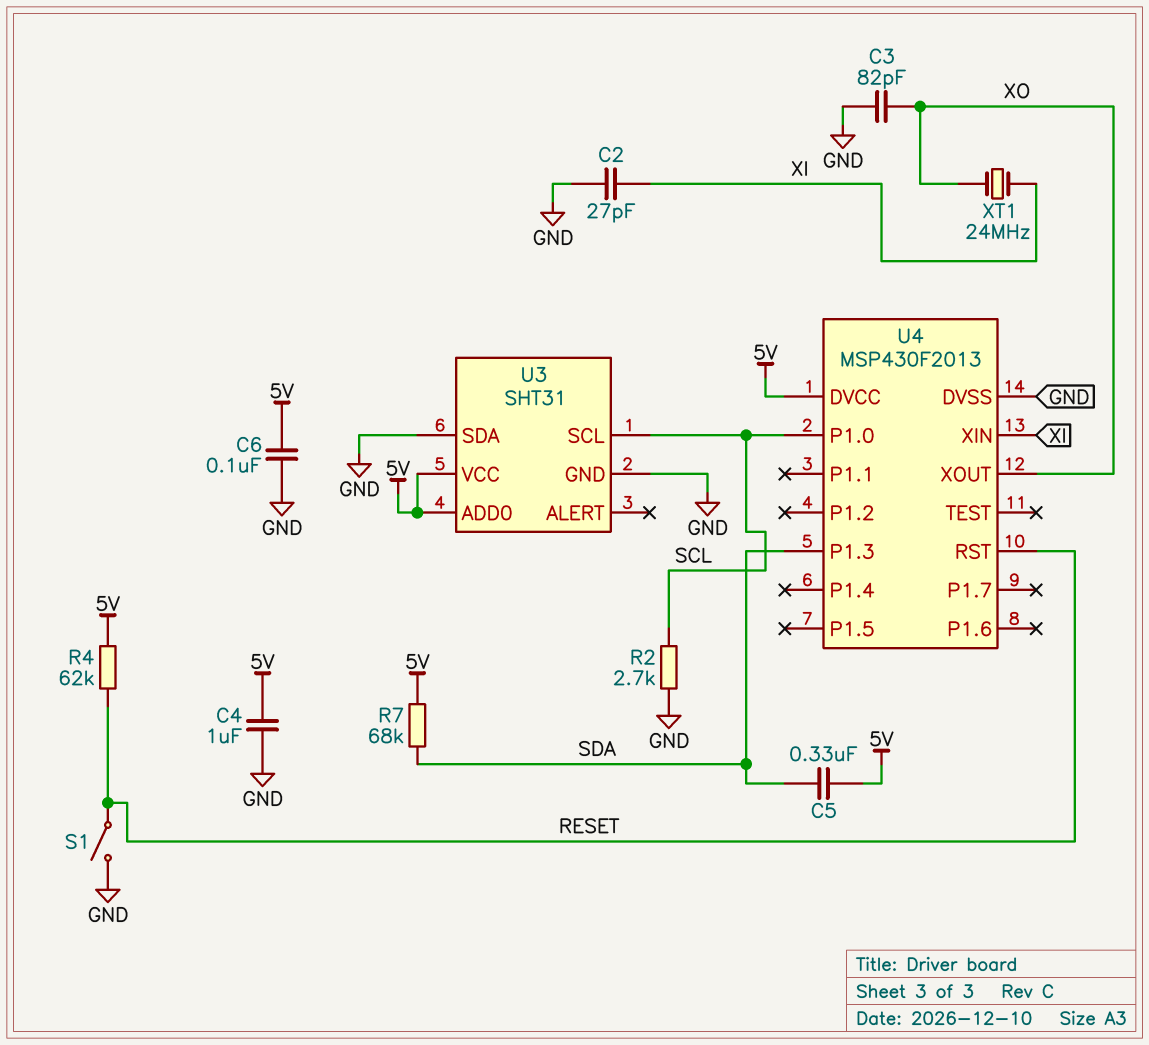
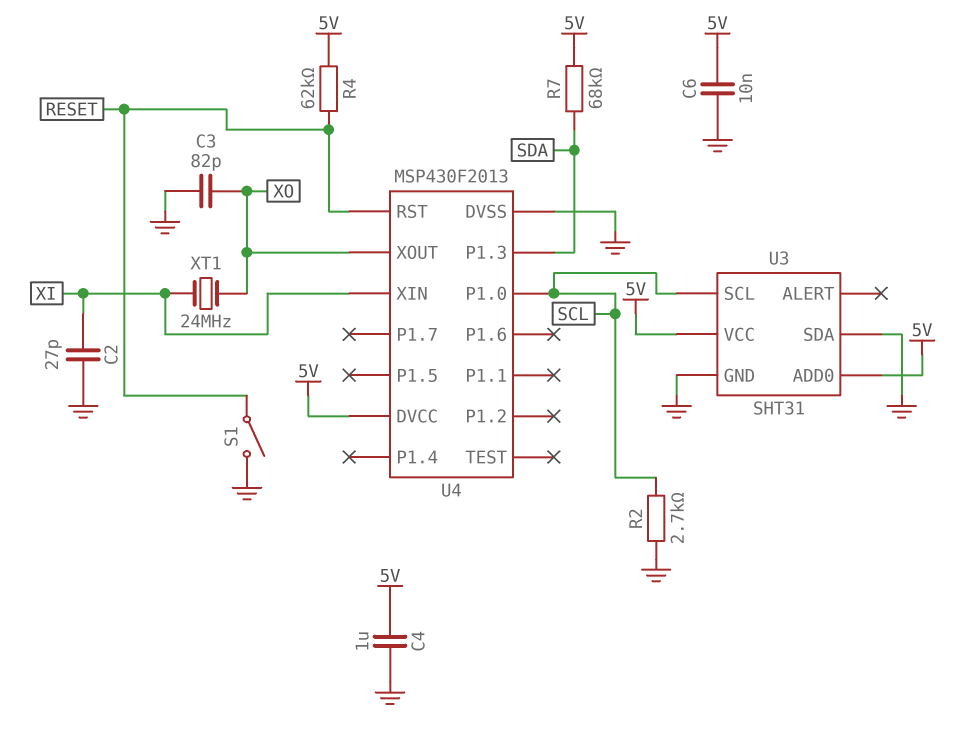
C5: 330nF (5V, SDA) -> none
C6: 100nF (5V, GND) -> 10nF (5V, GND)

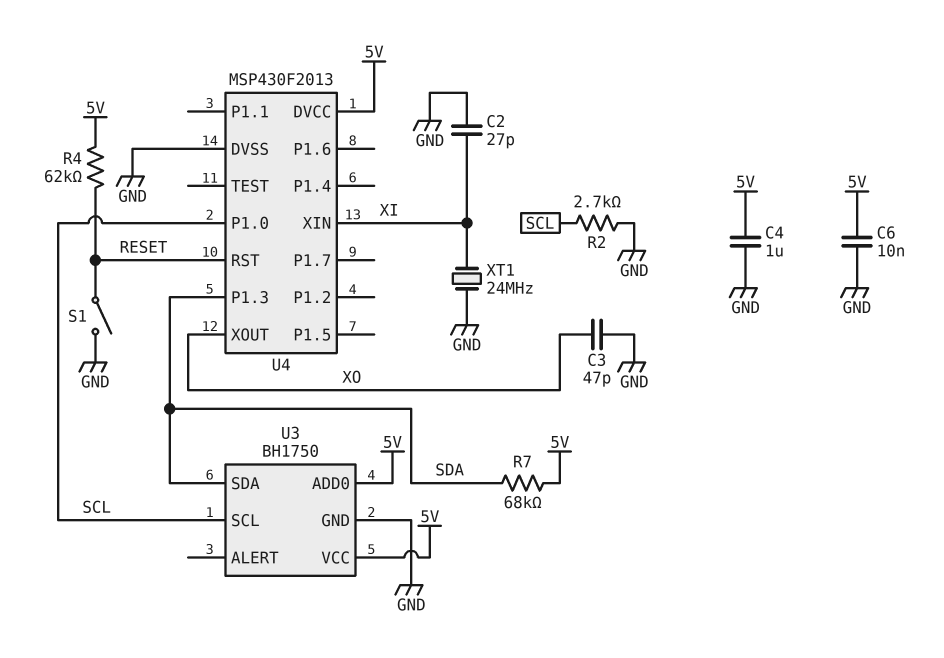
C3: 82pF (GND, XO) -> 47pF (GND, XO)
U3: SHT31 -> BH1750
U3 pin SDA: GND -> SDA
XT1: 24MHz (XI, XO) -> 24MHz (GND, XI)

